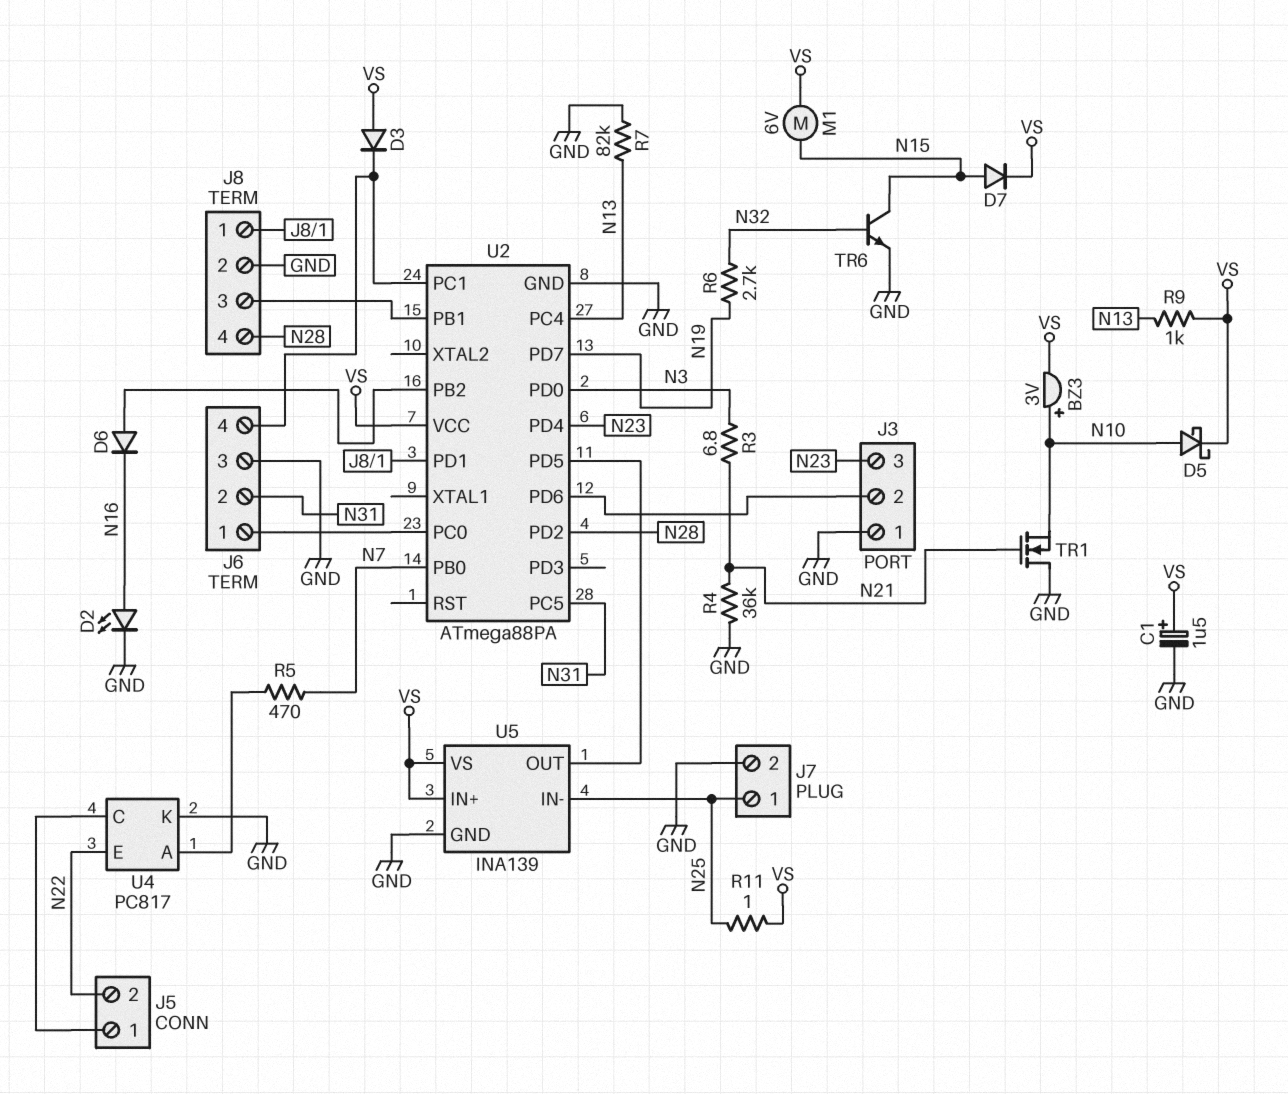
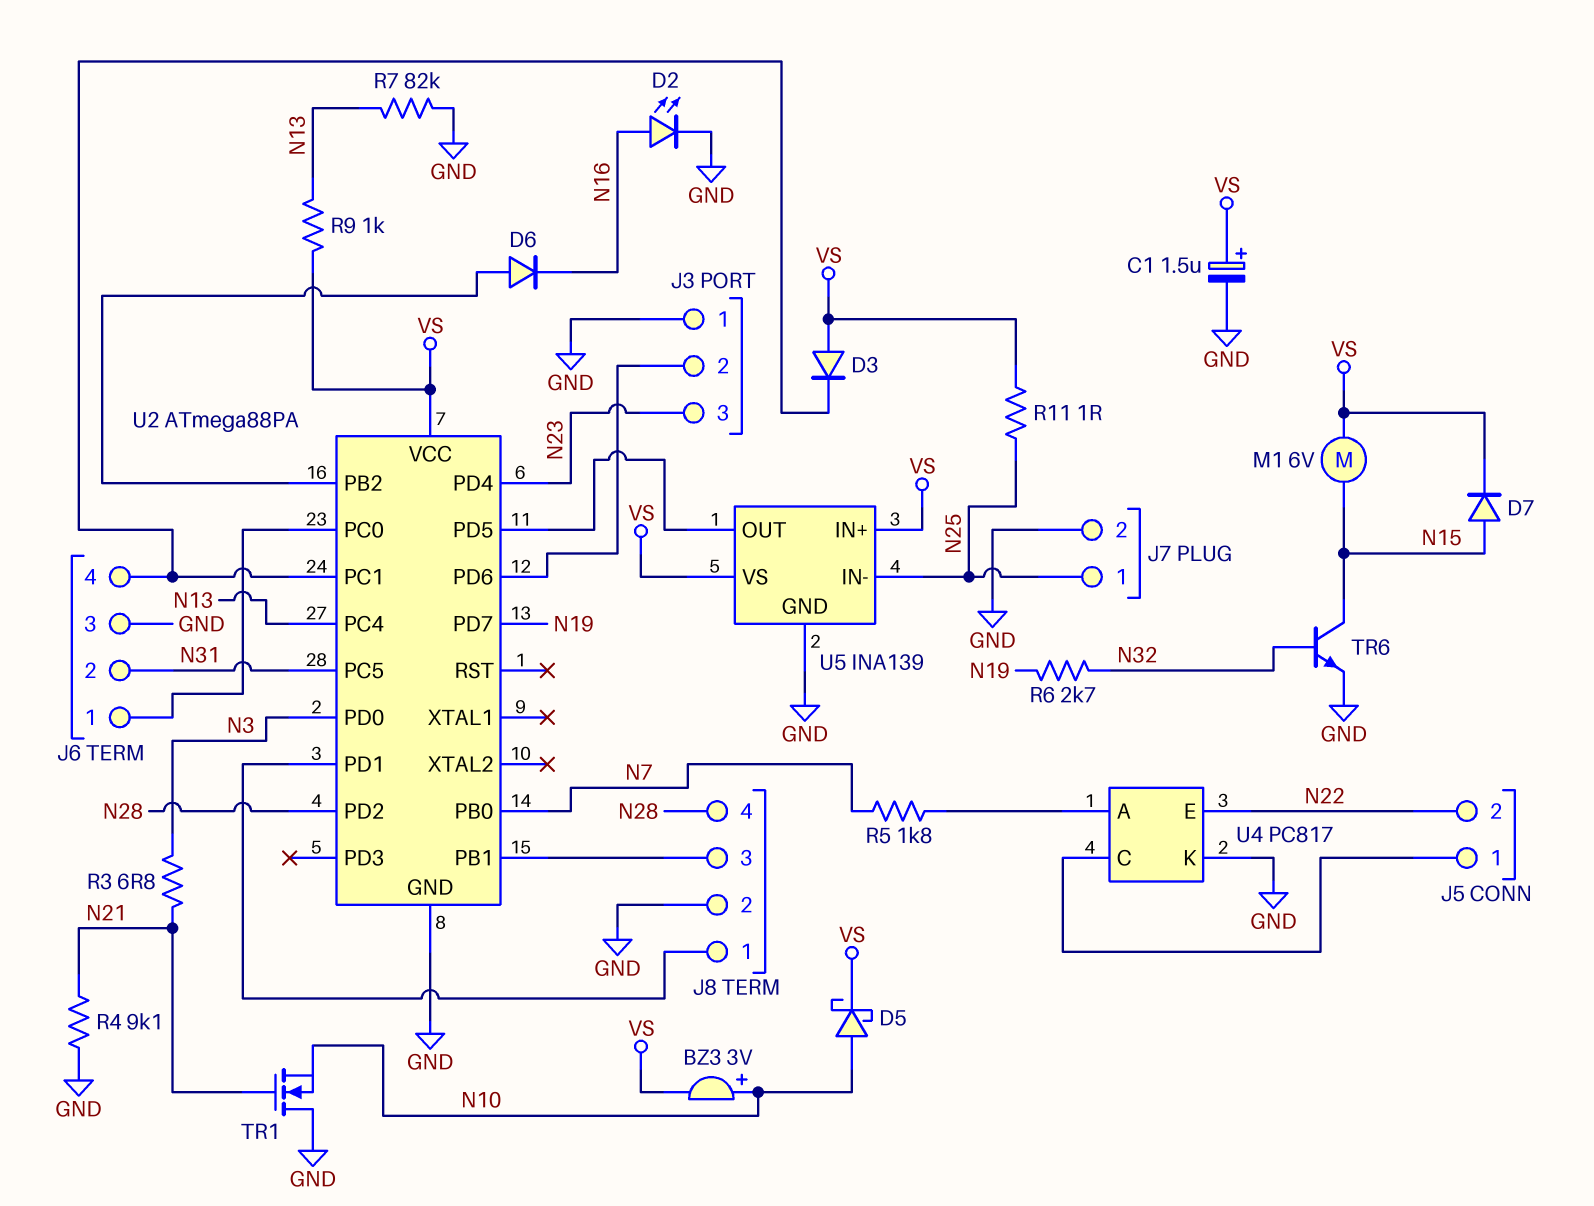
R4: 36k (GND, N21) -> 9.1k (GND, N21)
R5: 470 (N7, U4/A) -> 1.8k (N7, U4/A)

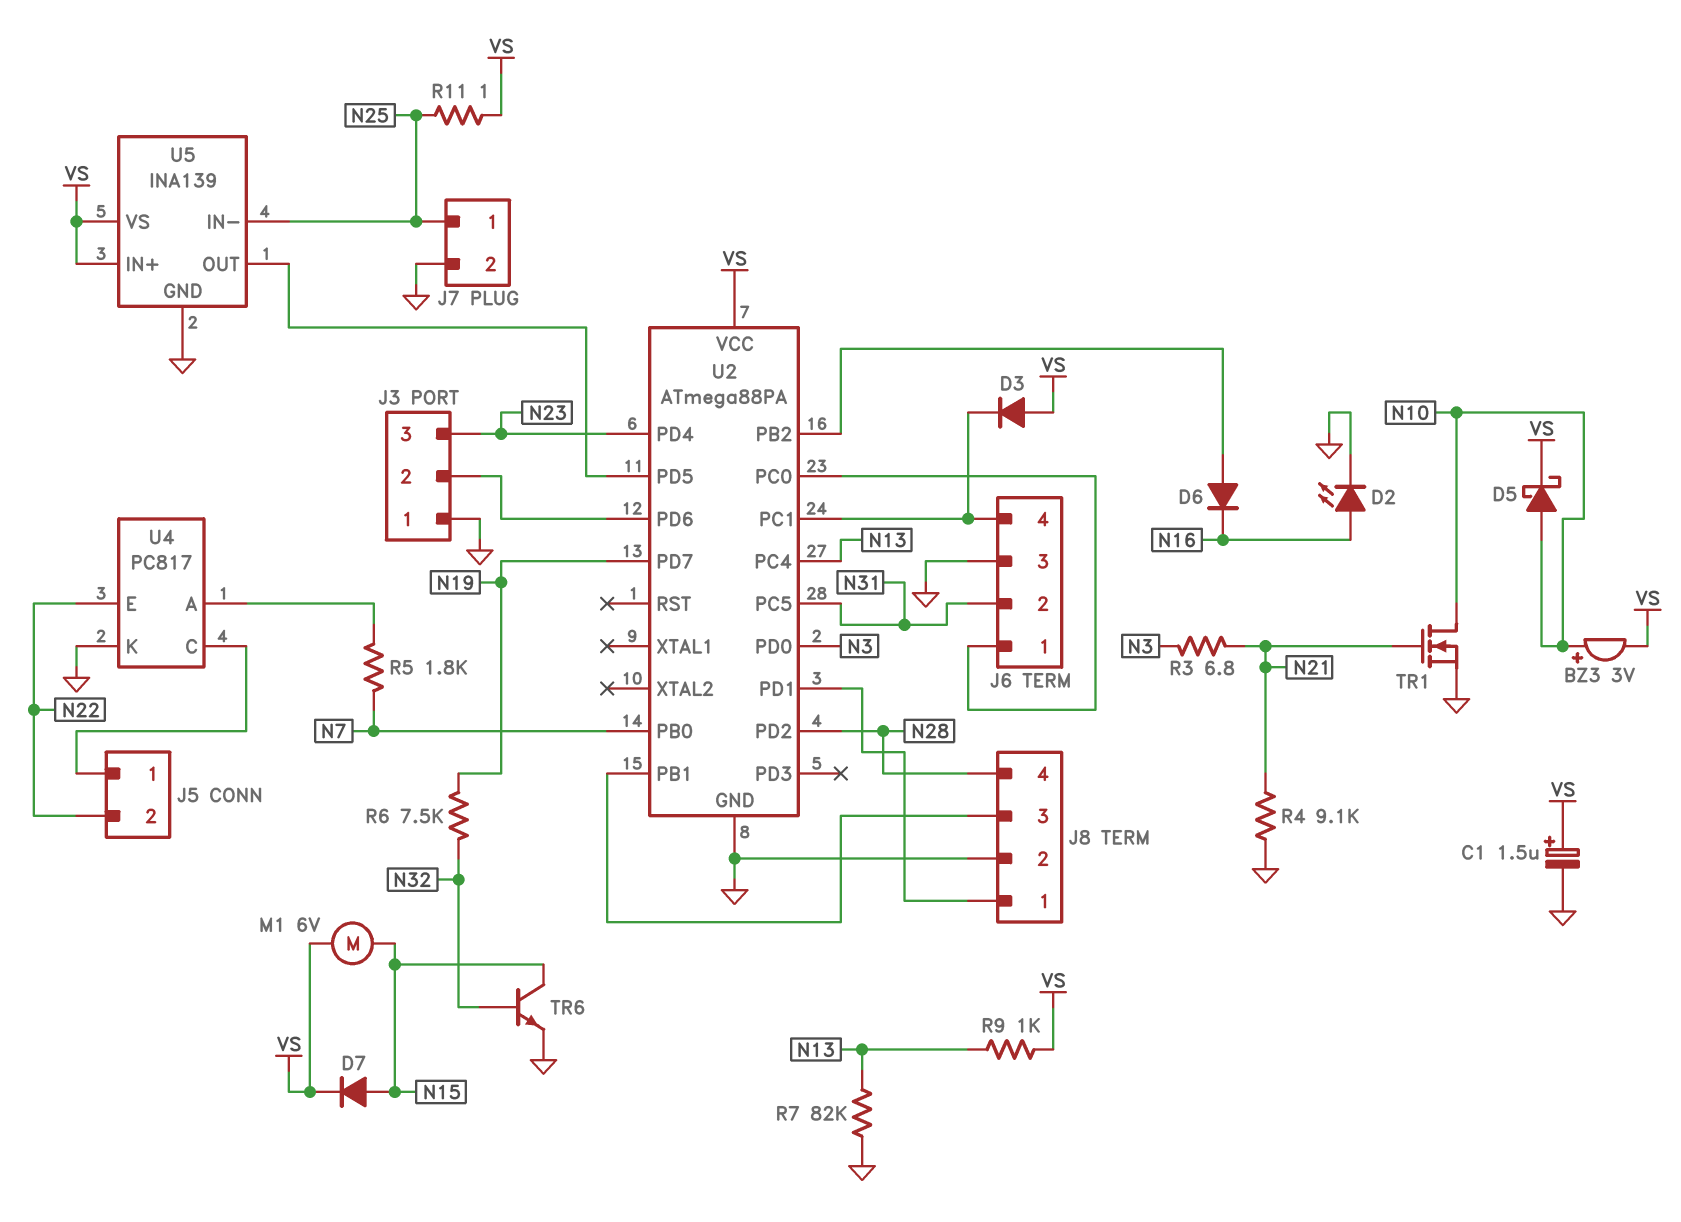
R6: 2.7k (N19, N32) -> 7.5k (N19, N32)
TR1: NMOS (G N21, D GND, S N10) -> NMOS (G N21, D N10, S GND)

